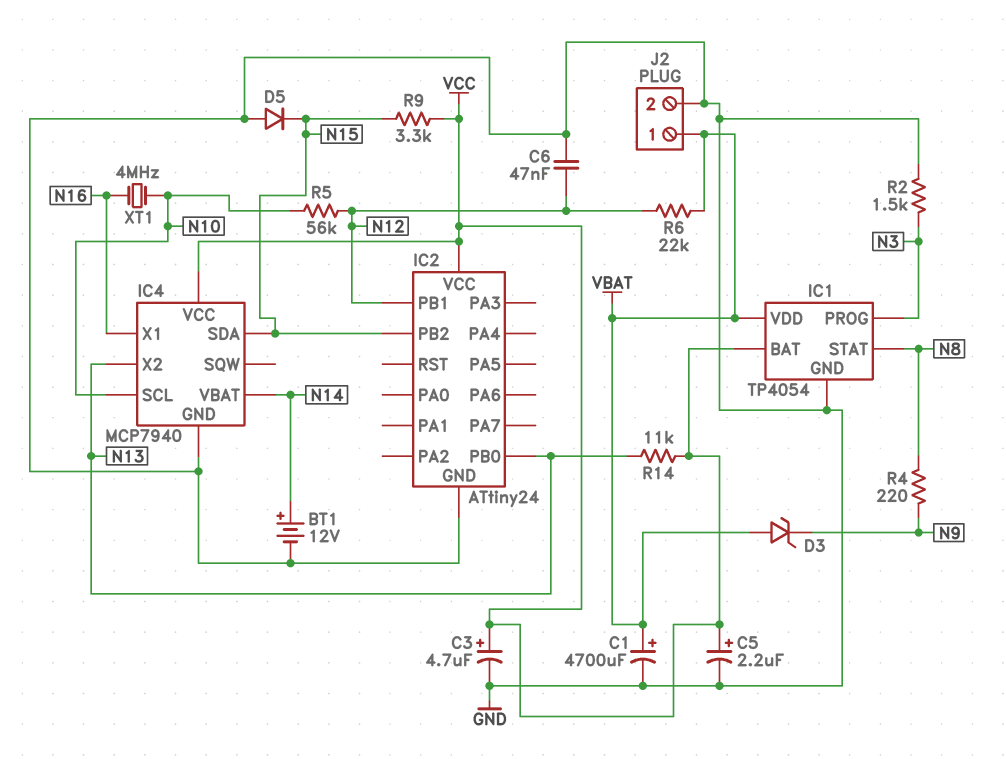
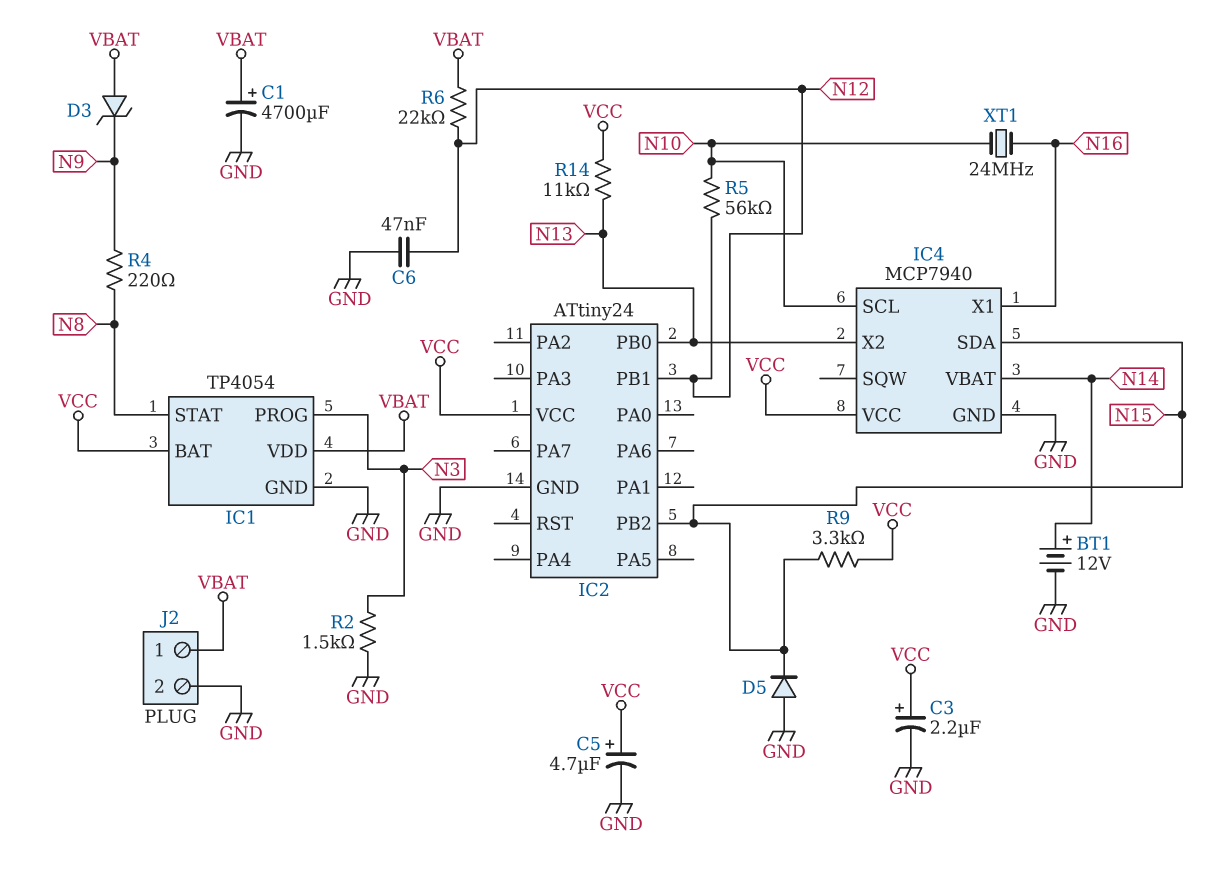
C3: 4.7uF (plus VCC, minus GND) -> 2.2uF (plus VCC, minus GND)
C5: 2.2uF (plus VCC, minus GND) -> 4.7uF (plus VCC, minus GND)
XT1: 4MHz (N10, N16) -> 24MHz (N10, N16)

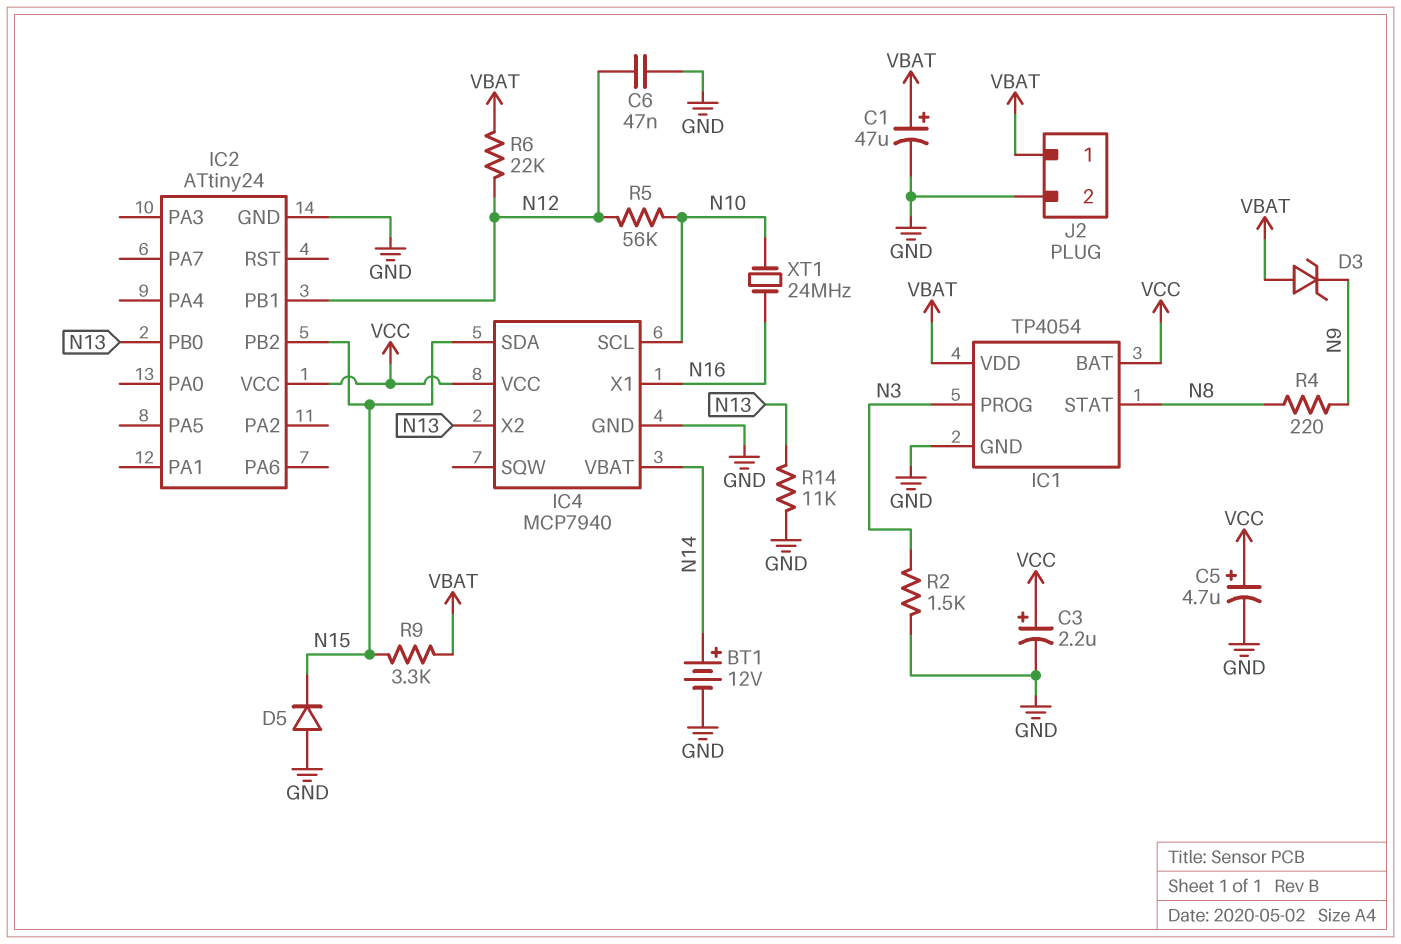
C1: 4700uF (plus VBAT, minus GND) -> 47uF (plus VBAT, minus GND)
R9: 3.3k (N15, VCC) -> 3.3k (N15, VBAT)
R14: 11k (N13, VCC) -> 11k (GND, N13)

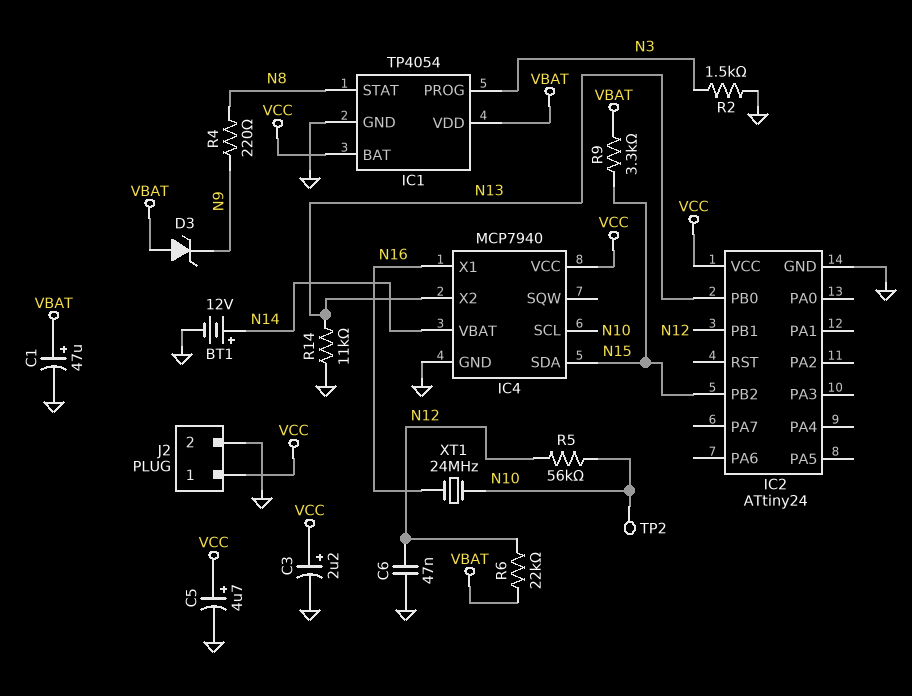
D5: diode (A GND, K N15) -> none
J2 pin 1: VBAT -> VCC
TP2: none -> test point (N10)

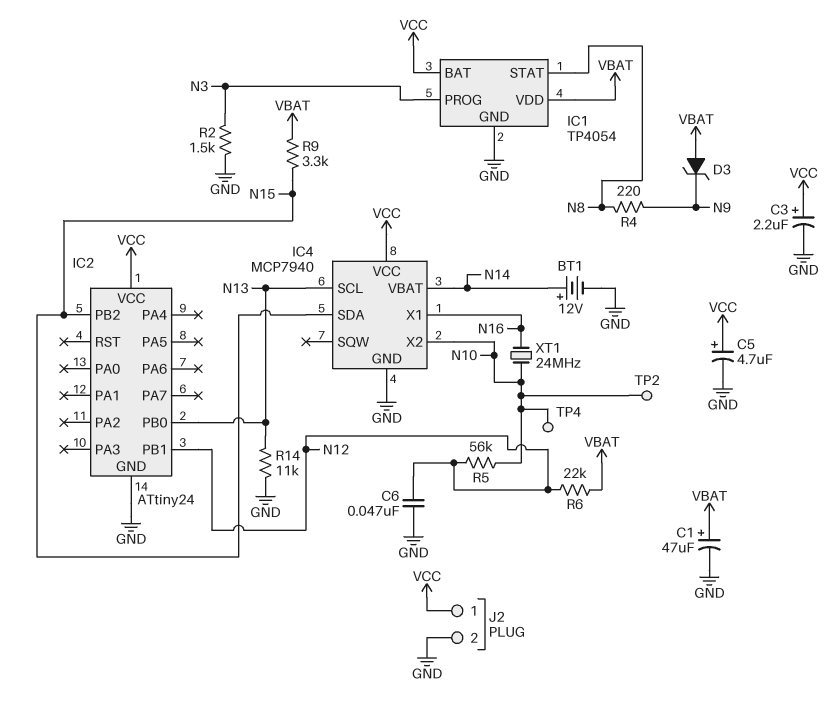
IC4 pin SCL: N10 -> N13
IC4 pin X2: N13 -> N10
TP4: none -> test point (N10)

